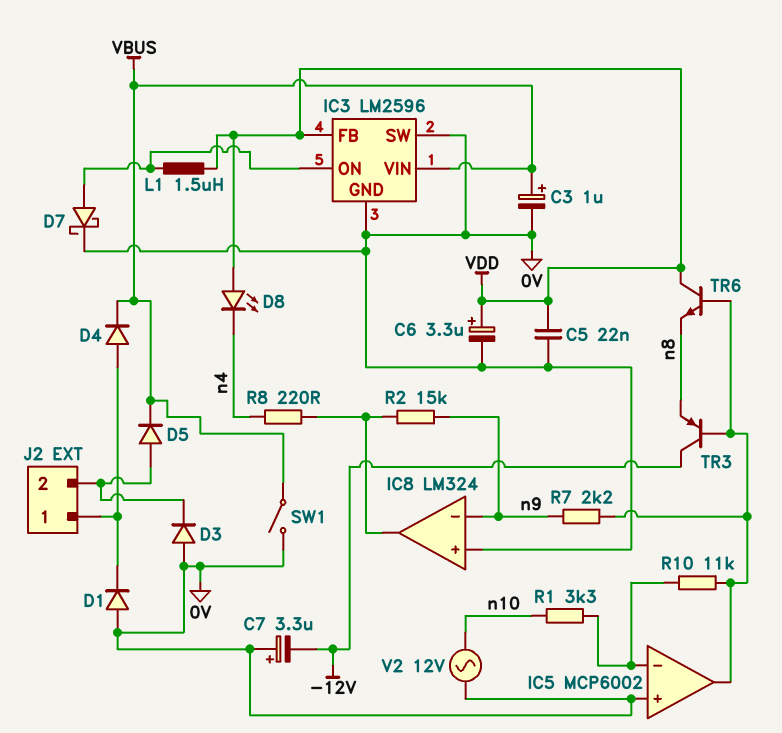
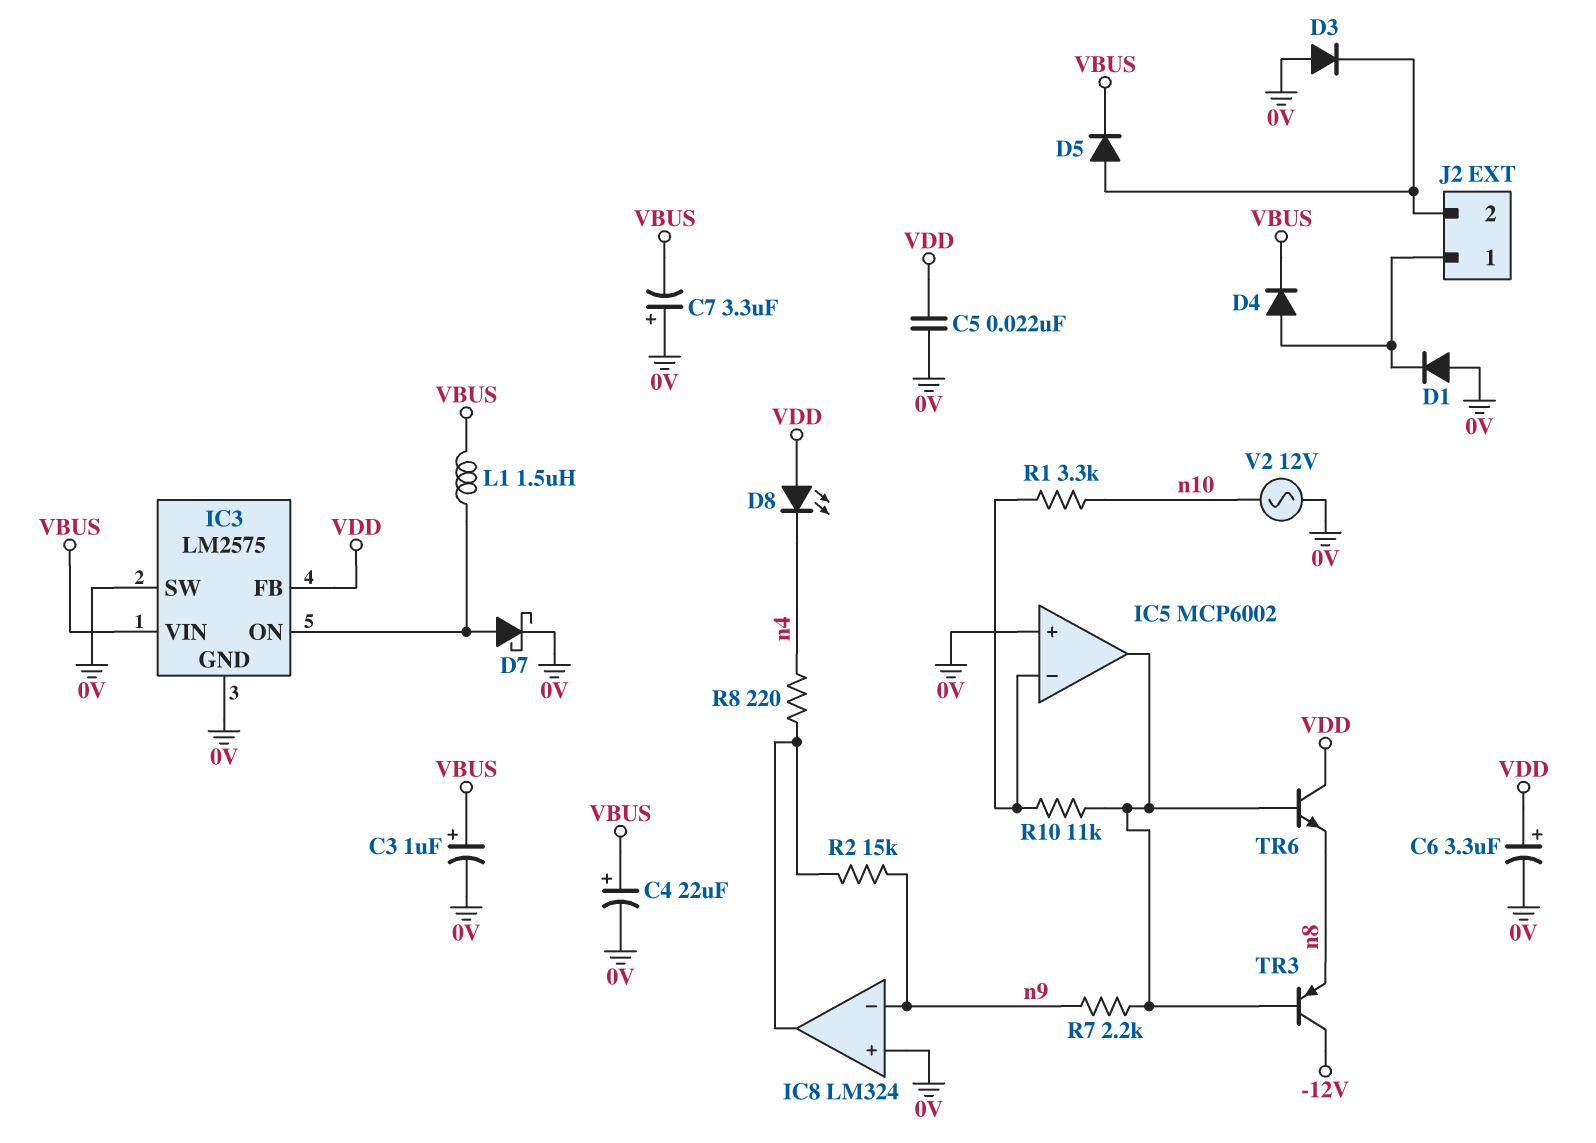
C4: none -> 22uF (plus VBUS, minus 0V)
C7: 3.3uF (plus 0V, minus -12V) -> 3.3uF (plus 0V, minus VBUS)
IC3: LM2596 -> LM2575
L1: 1.5uH (IC3/ON, VDD) -> 1.5uH (IC3/ON, VBUS)
SW1: switch (0V, VBUS) -> none

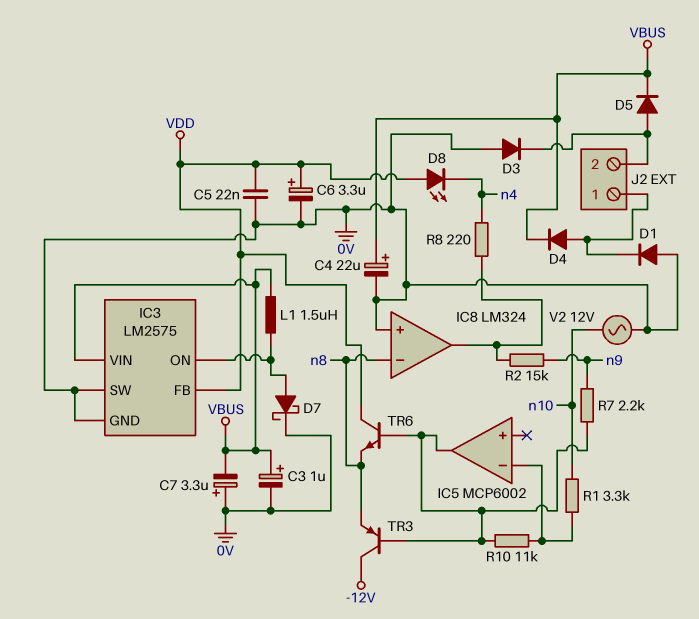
IC5 pin in+: 0V -> none
IC8 pin in-: n9 -> n8

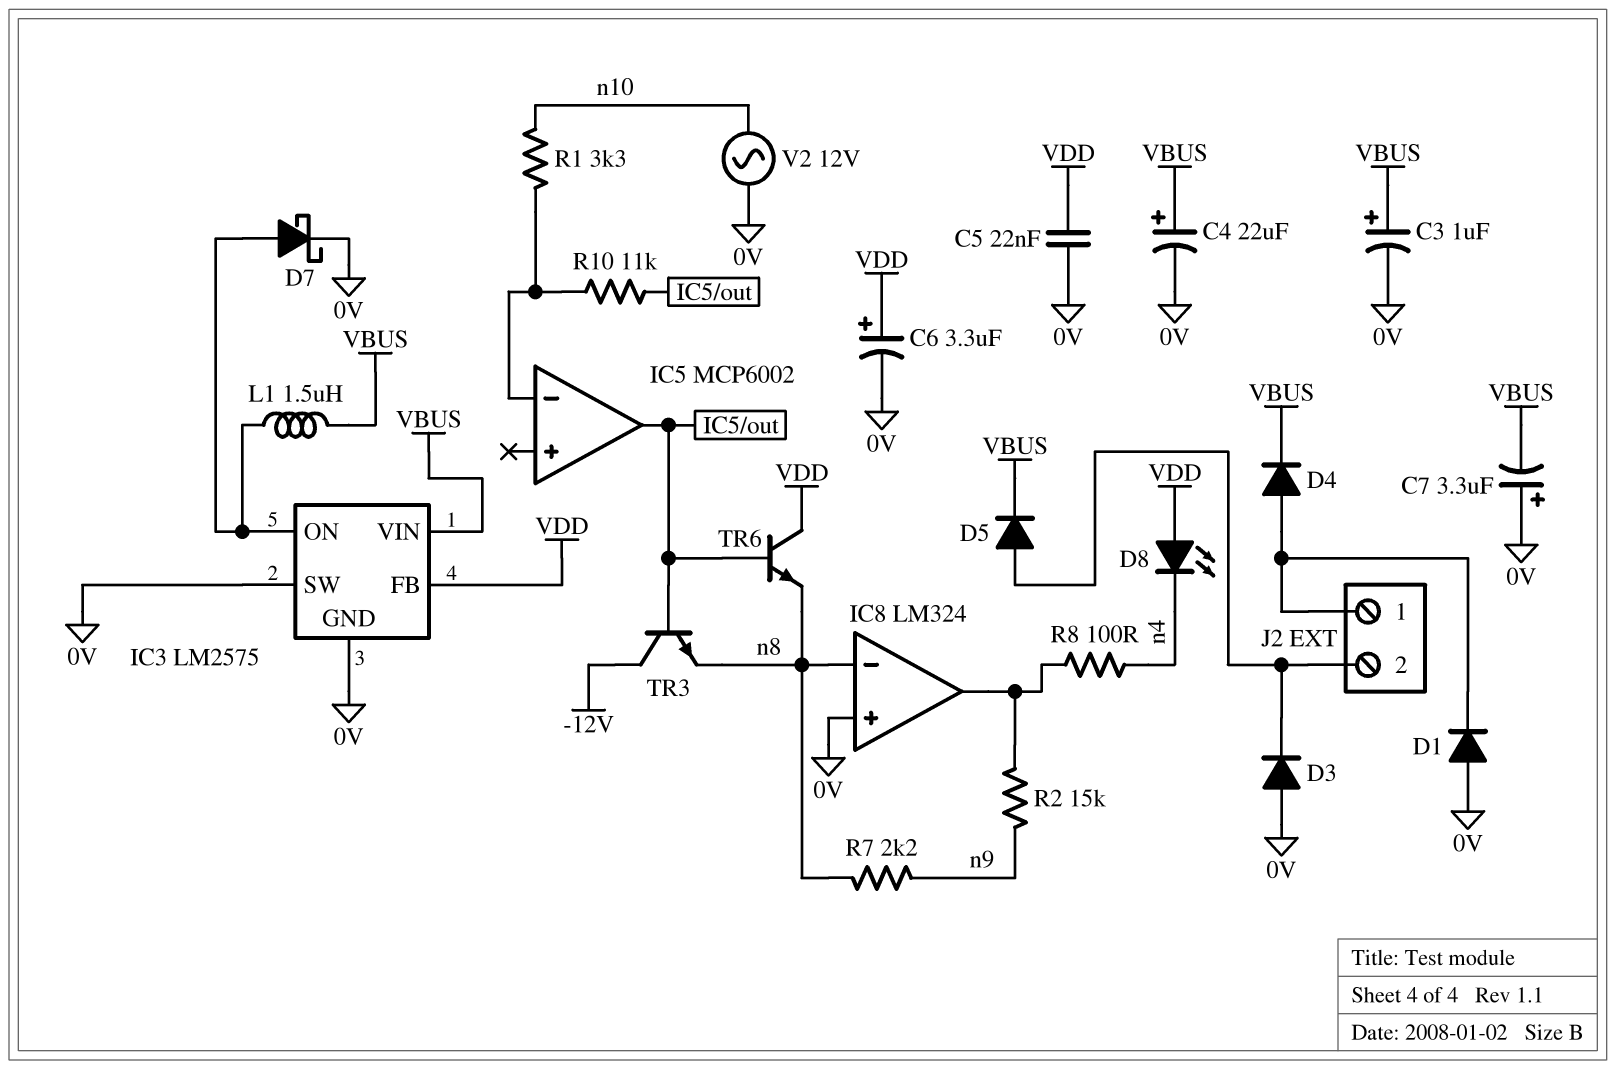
R7: 2.2k (IC5/out, n9) -> 2.2k (n8, n9)
R8: 220 (IC8/out, n4) -> 100 (IC8/out, n4)
TR3: PNP (B IC5/out, C -12V, E n8) -> NPN (B IC5/out, C -12V, E n8)

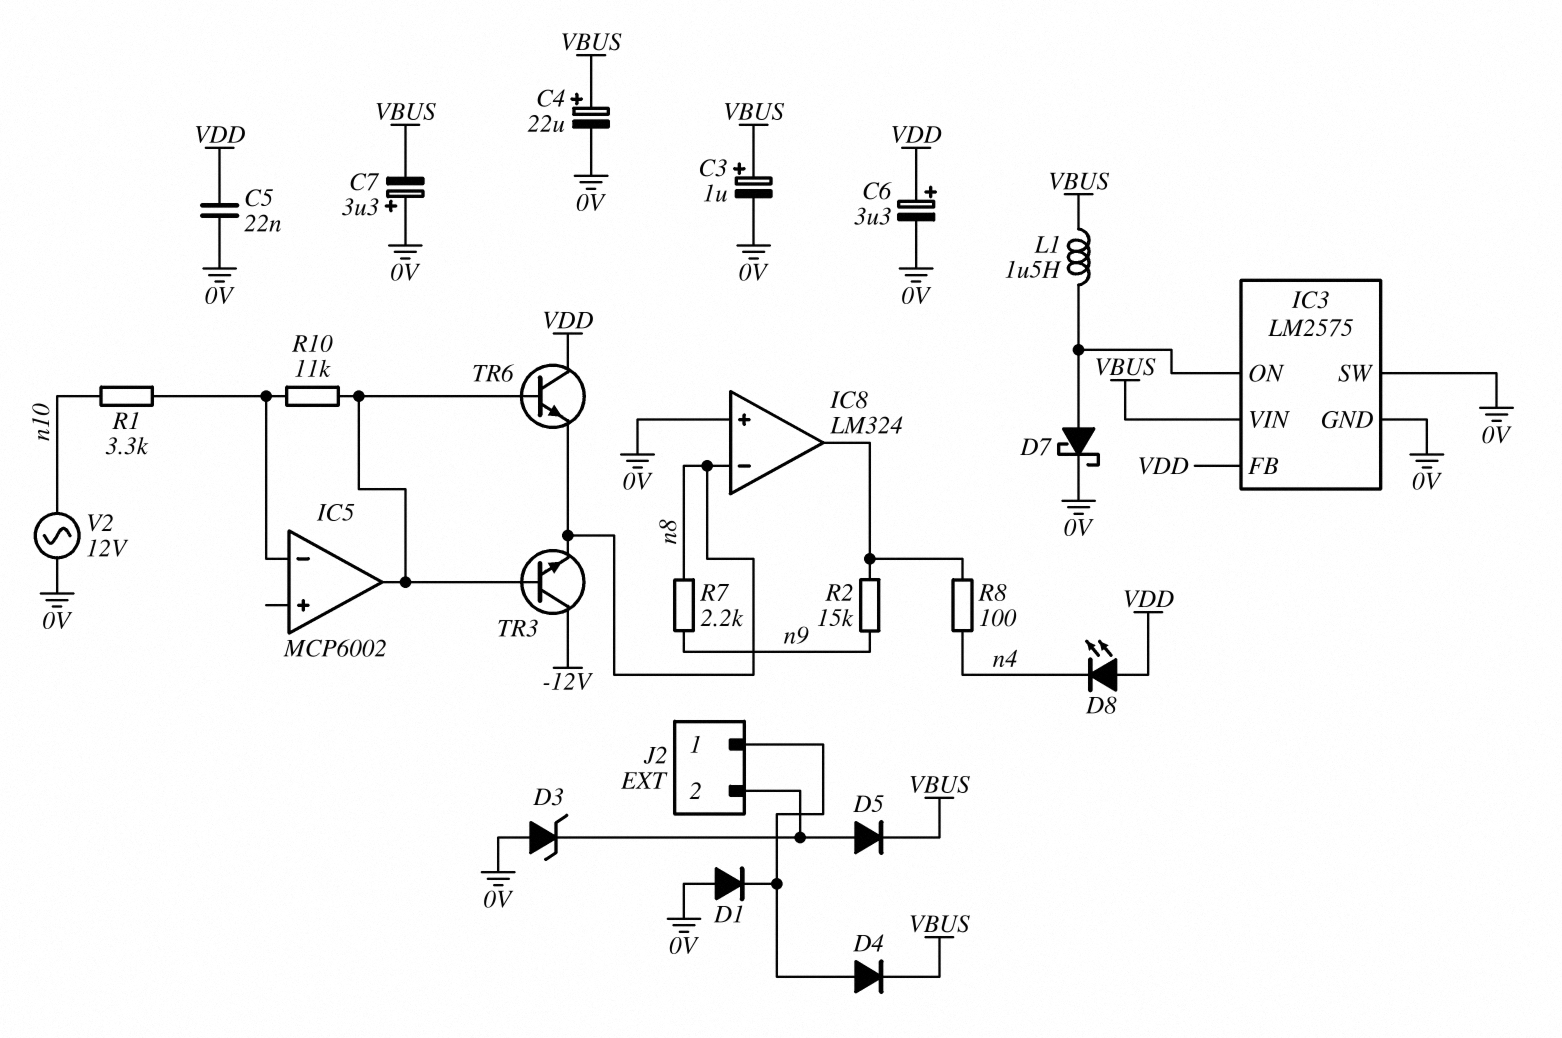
D3: diode (A 0V, K J2/2) -> zener (A 0V, K J2/2)

